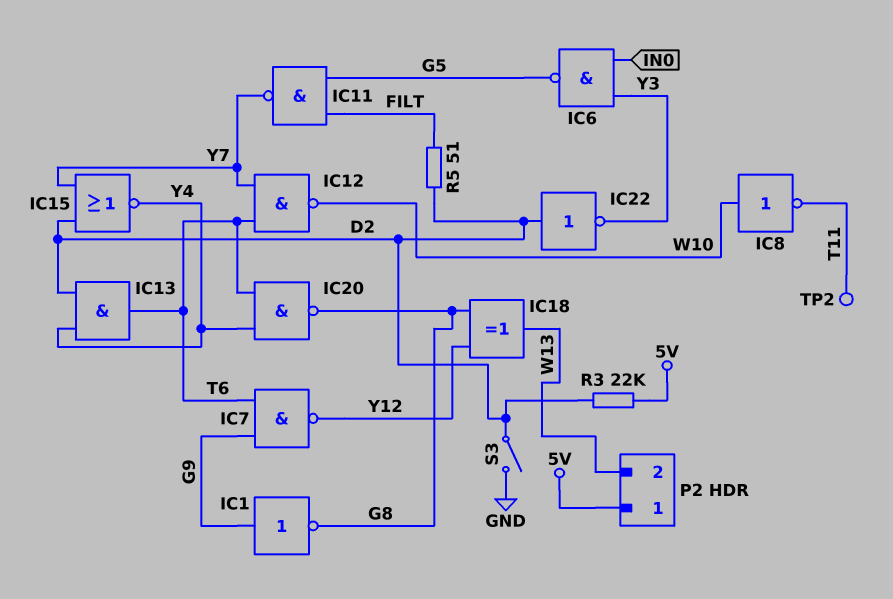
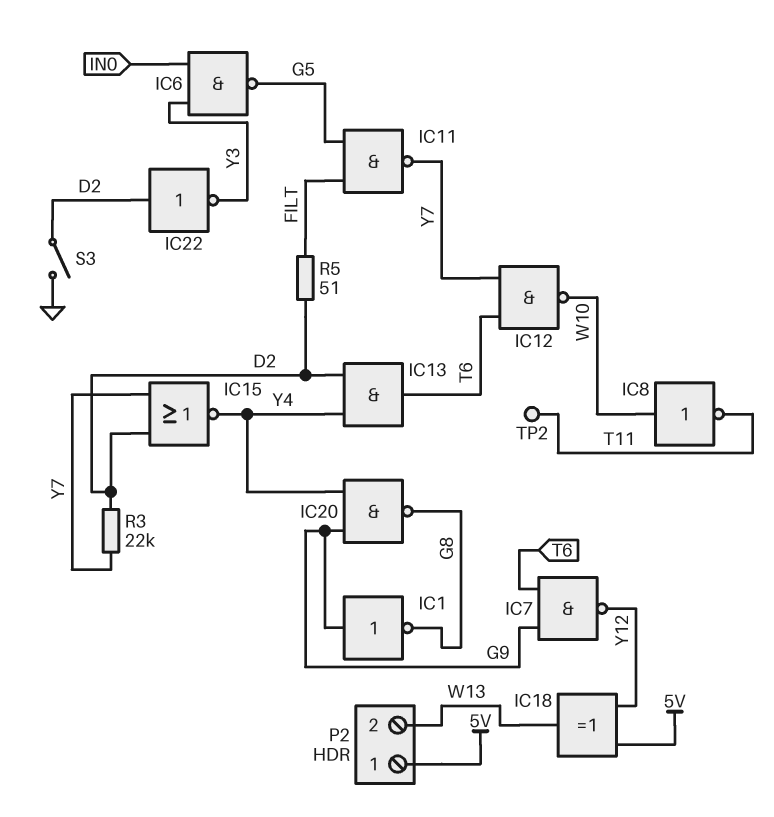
IC18: XOR (in G8, in Y12, out W13) -> XOR (in 5V, in Y12, out W13)
IC20: NAND (in T6, in Y4, out G8) -> NAND (in G9, in Y4, out G8)
R3: 22k (5V, D2) -> 22k (D2, Y7)

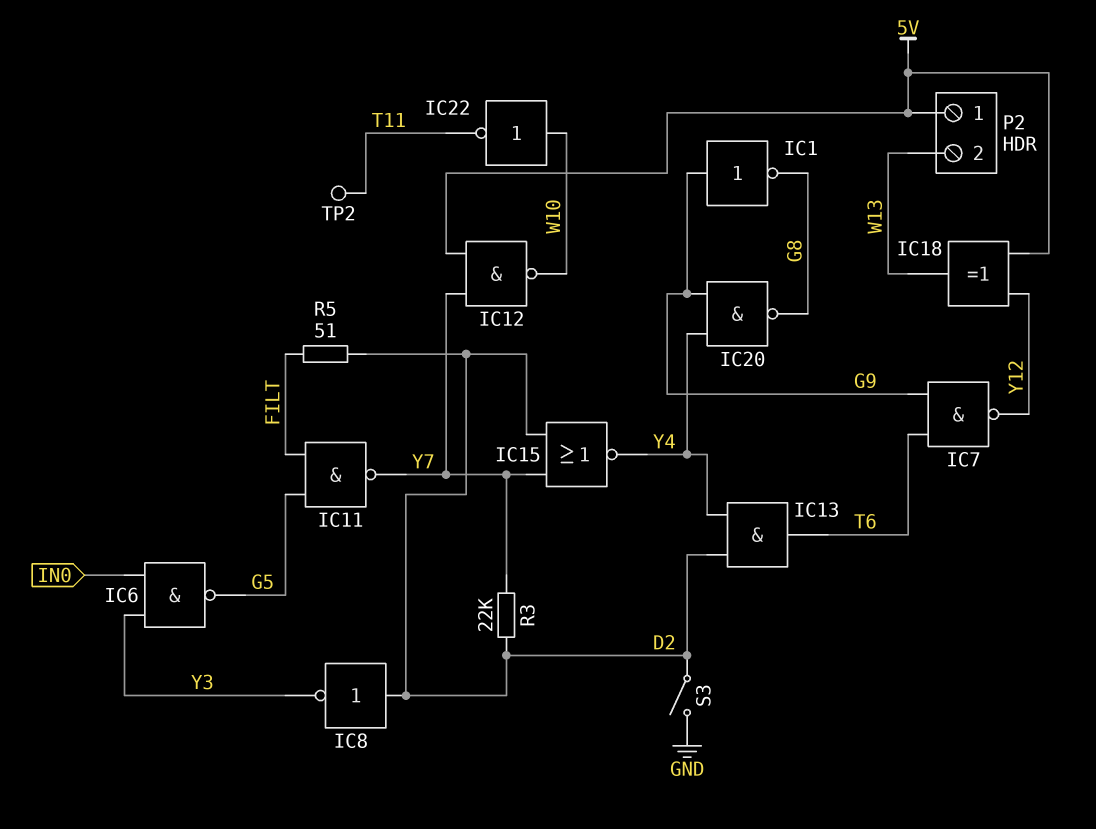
IC8: NOT (in W10, out T11) -> NOT (in D2, out Y3)
IC12: NAND (in T6, in Y7, out W10) -> NAND (in 5V, in Y7, out W10)
IC22: NOT (in D2, out Y3) -> NOT (in W10, out T11)

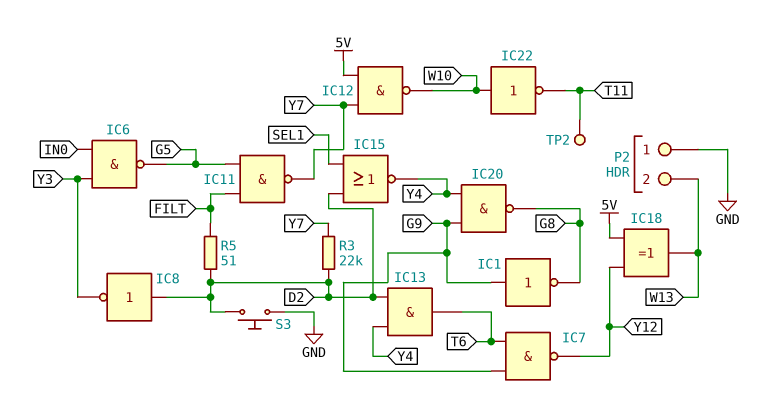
IC15: NOR (in D2, in Y7, out Y4) -> NOR (in D2, in SEL1, out Y4)
P2 pin 1: 5V -> GND
S3: switch (D2, GND) -> button (D2, GND)

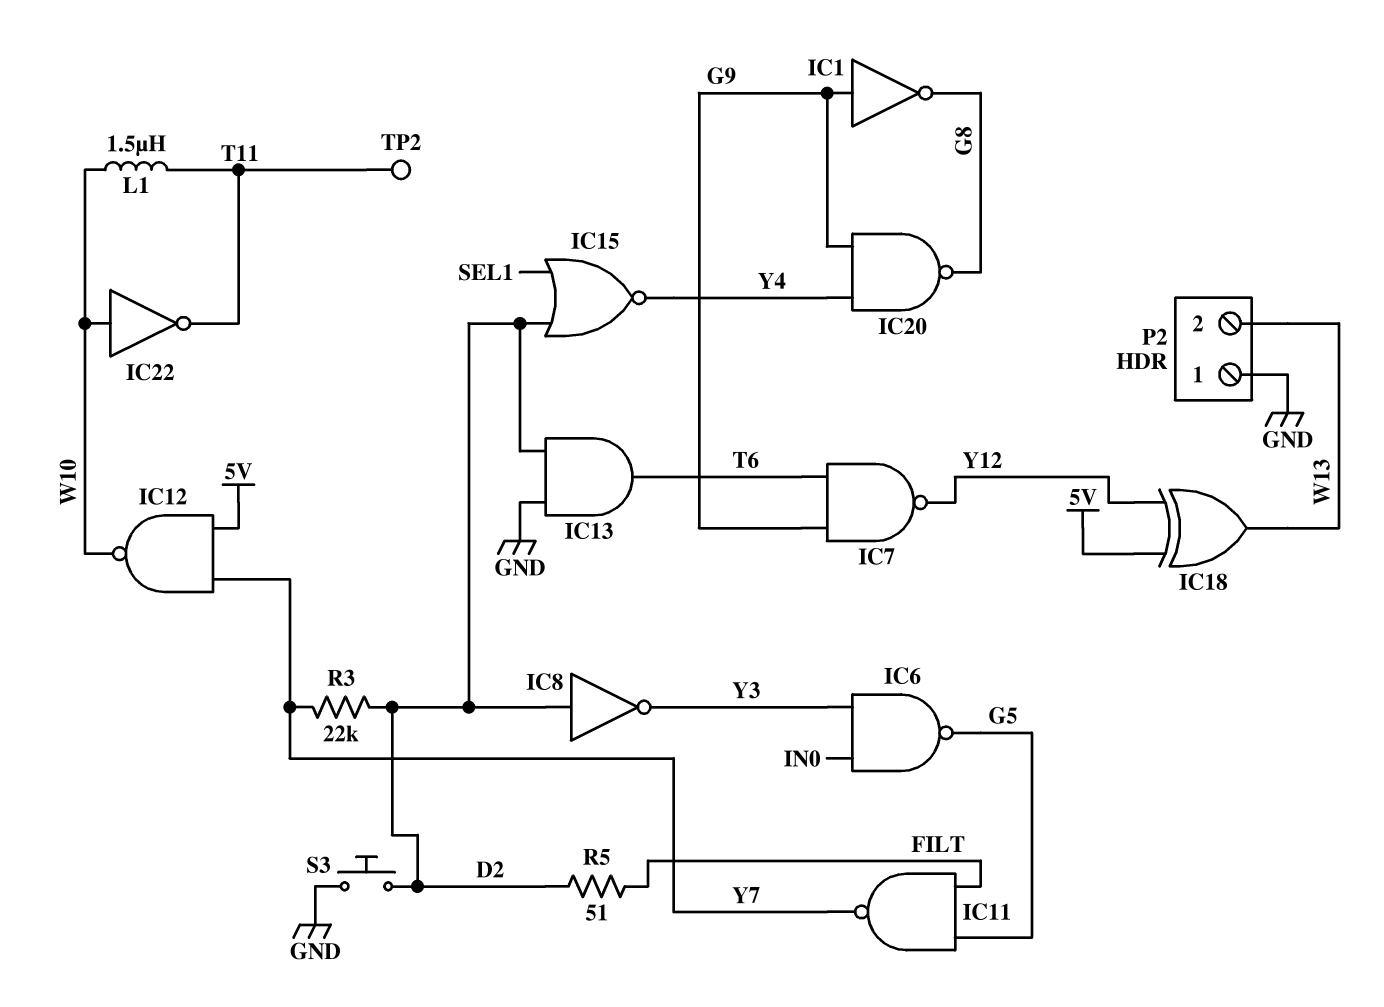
IC13: AND (in D2, in Y4, out T6) -> AND (in D2, in GND, out T6)
L1: none -> 1.5uH (T11, W10)

